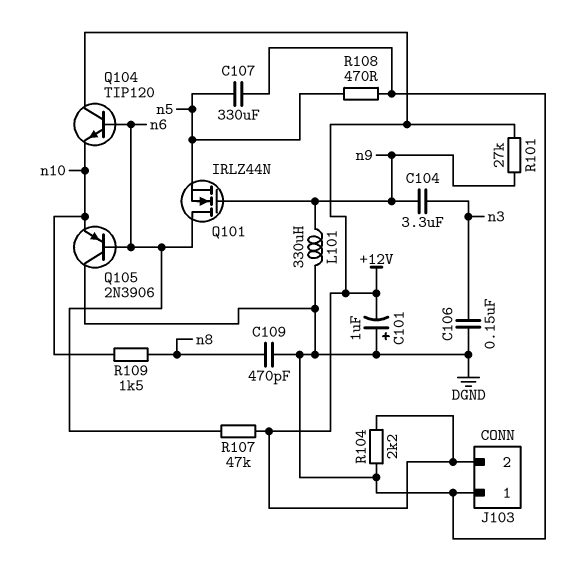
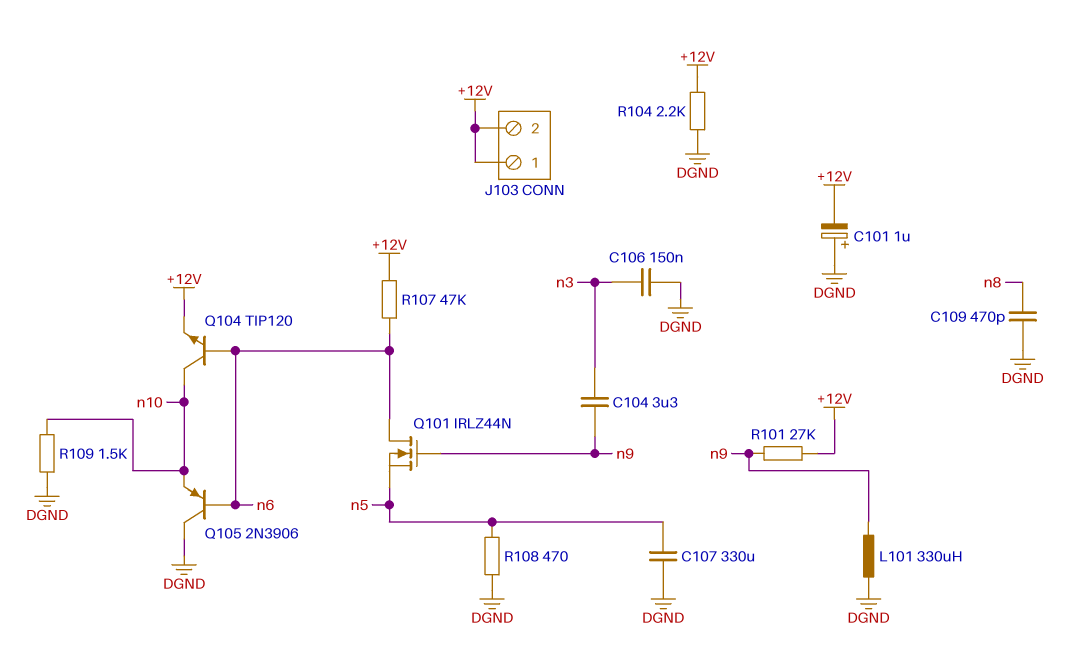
J103 pin 1: DGND -> +12V
Q104: NPN TIP120 (B n6, C +12V, E n10) -> NPN TIP120 (B n6, C n10, E +12V)
R109: 1.5k (n8, n10) -> 1.5k (DGND, n10)

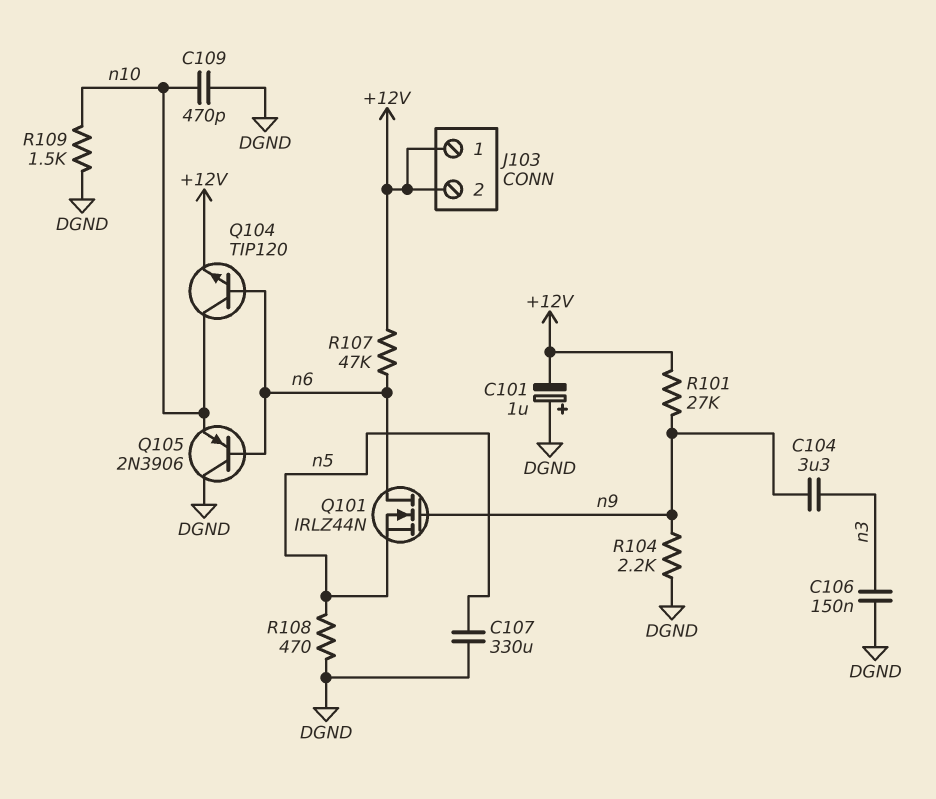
C109: 470pF (DGND, n8) -> 470pF (DGND, n10)
L101: 330uH (DGND, n9) -> none
R104: 2.2k (+12V, DGND) -> 2.2k (DGND, n9)

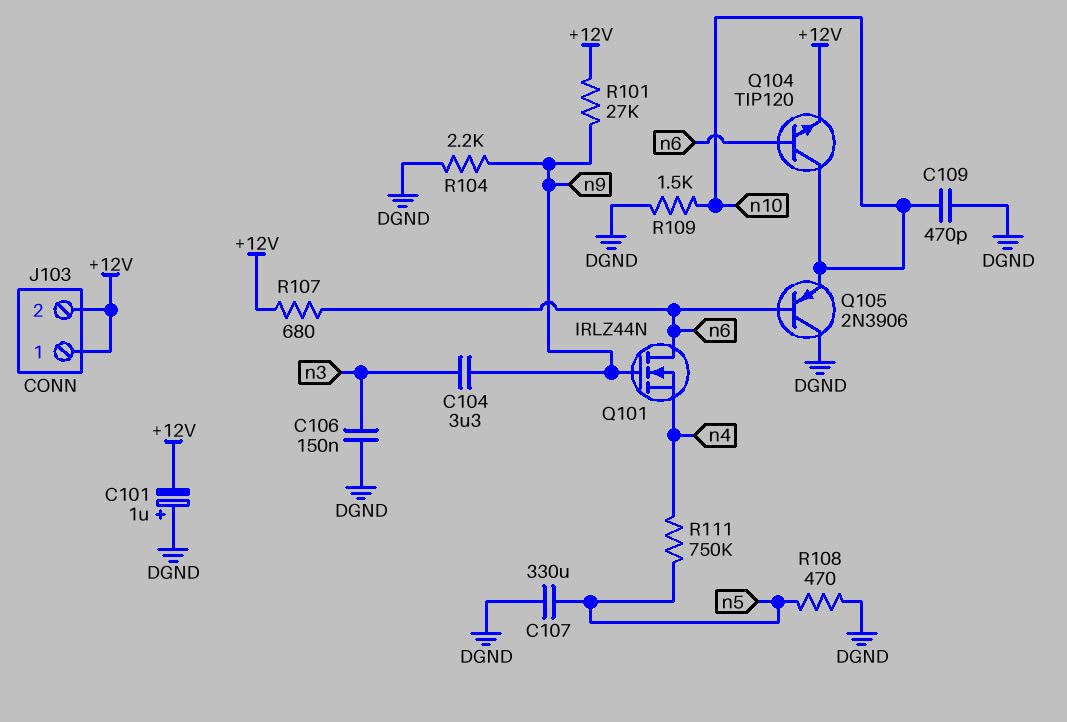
Q101: NMOS IRLZ44N (G n9, D n6, S n5) -> NMOS IRLZ44N (G n9, D n6, S n4)
R107: 47k (+12V, n6) -> 680 (+12V, n6)
R111: none -> 750k (n4, n5)

